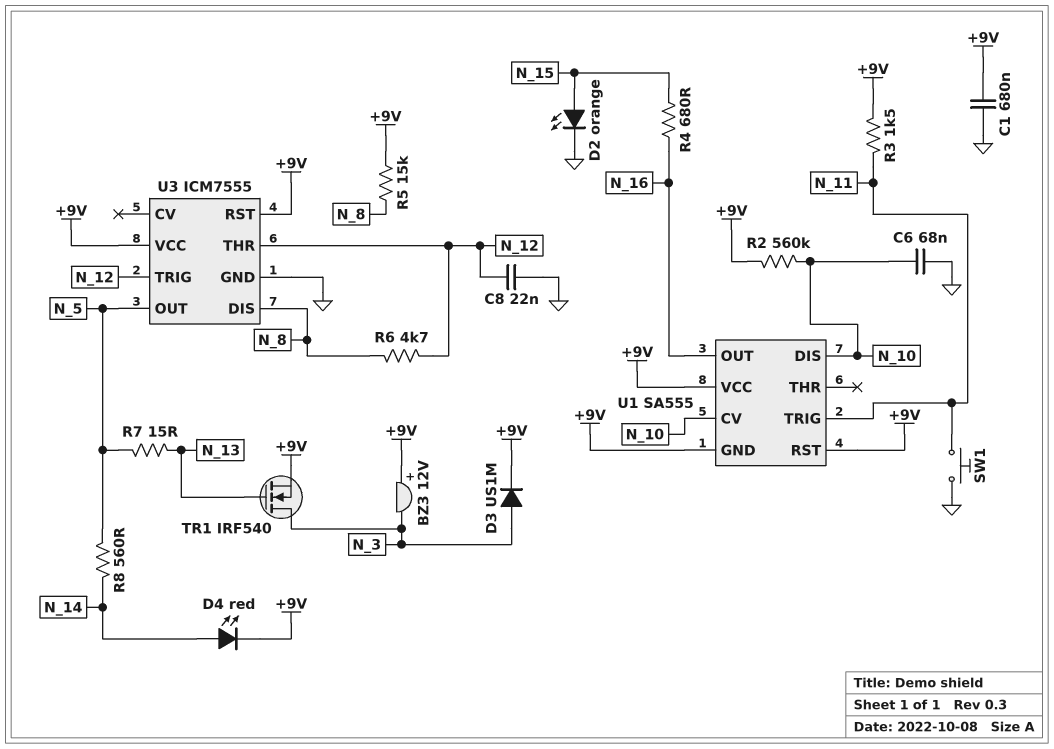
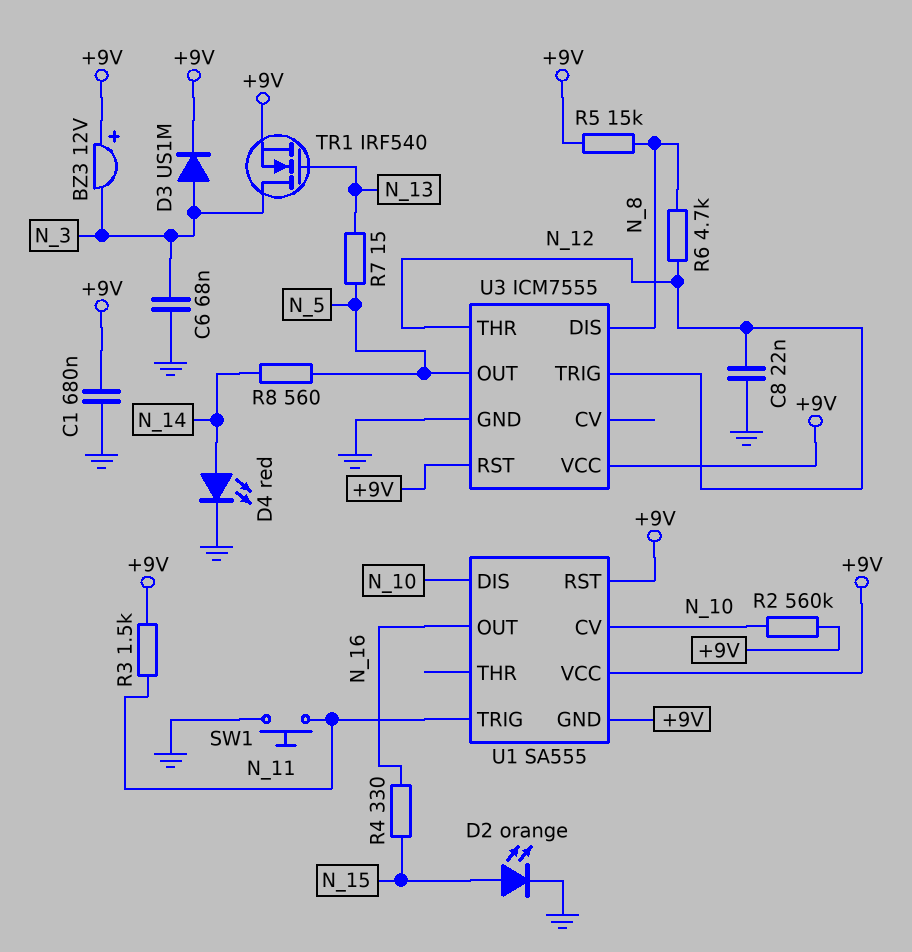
C6: 68nF (GND, N_10) -> 68nF (GND, N_3)
D4: LED red (A N_14, K +9V) -> LED red (A N_14, K GND)
R4: 680 (N_15, N_16) -> 330 (N_15, N_16)

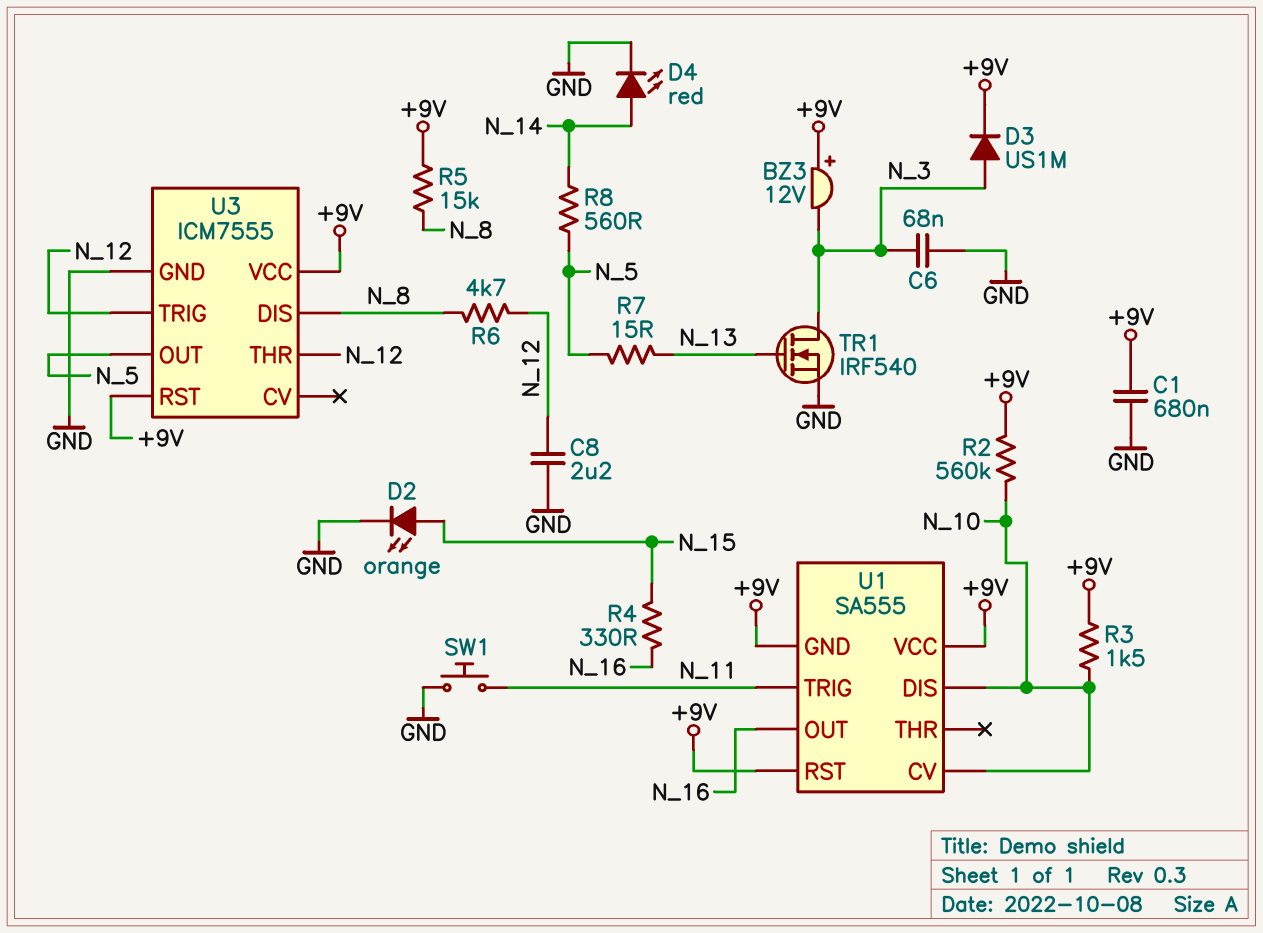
C8: 22nF (GND, N_12) -> 2.2uF (GND, N_12)
R3: 1.5k (+9V, N_11) -> 1.5k (+9V, N_10)
TR1: NMOS IRF540 (G N_13, D N_3, S +9V) -> NMOS IRF540 (G N_13, D N_3, S GND)

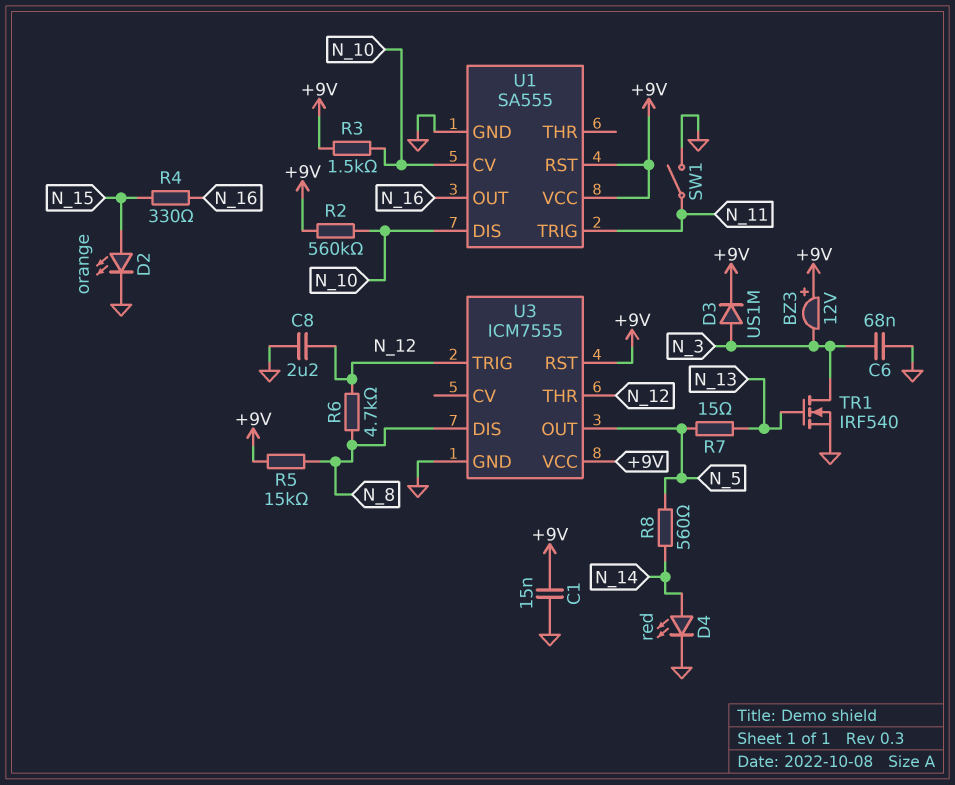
C1: 680nF (+9V, GND) -> 15nF (+9V, GND)
SW1: button (GND, N_11) -> switch (GND, N_11)
U1 pin GND: +9V -> GND

